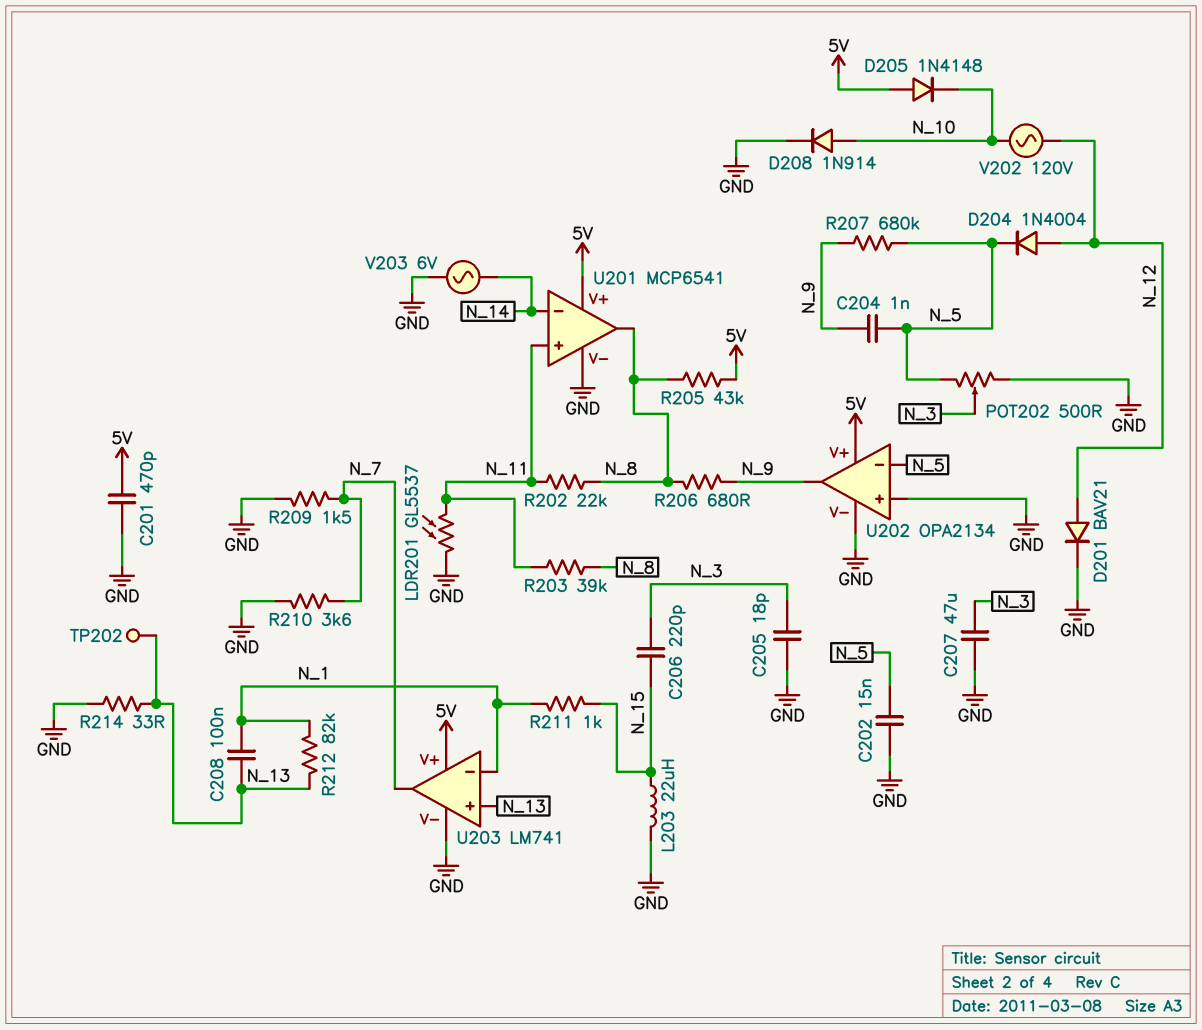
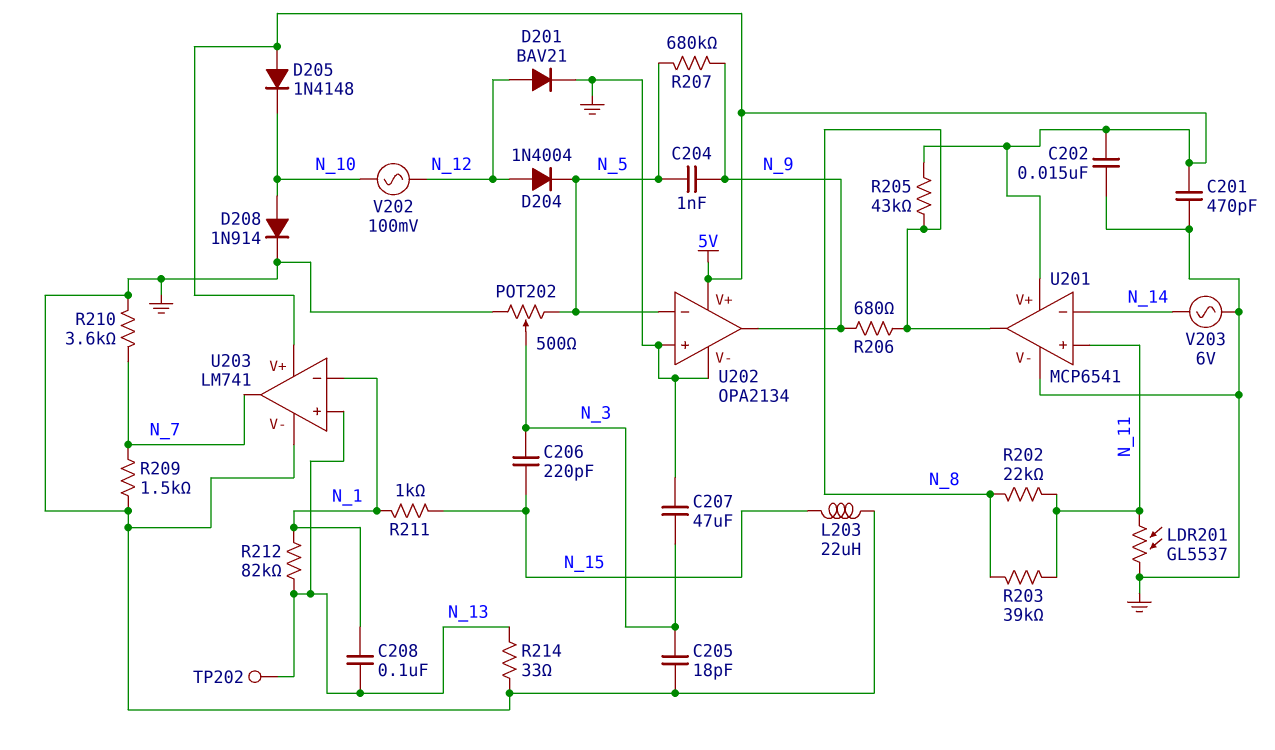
C202: 15nF (GND, N_5) -> 15nF (5V, GND)
V202: AC 120V (N_10, N_12) -> AC 100mV (N_10, N_12)

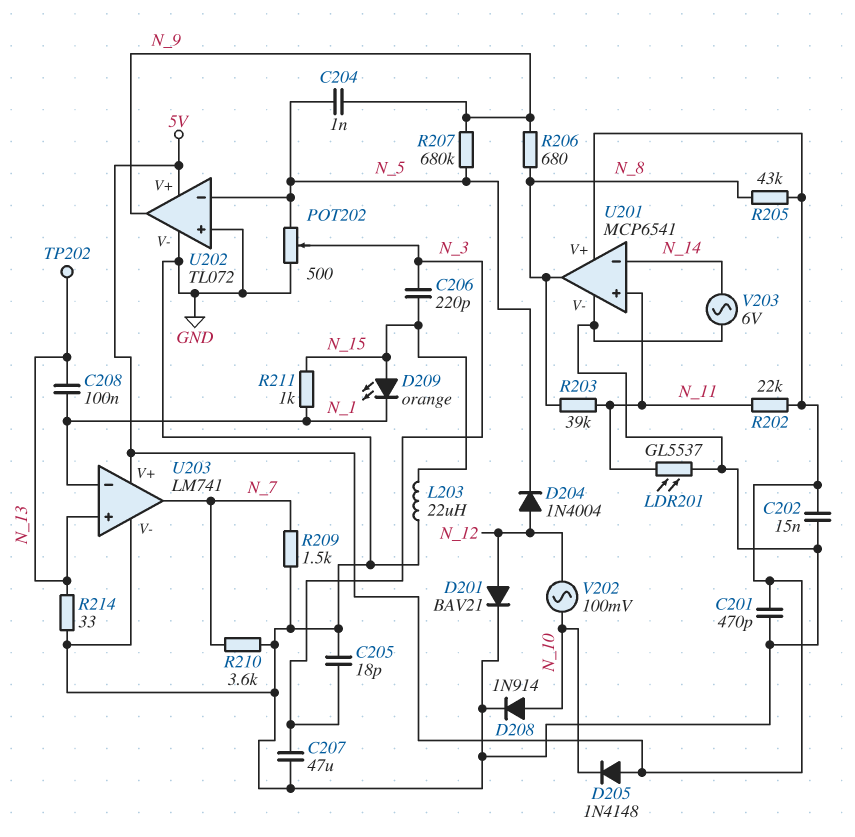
D209: none -> LED orange (A N_15, K N_1)
R202: 22k (N_8, N_11) -> 22k (5V, N_11)
R212: 82k (N_1, N_13) -> none
U202: OPA2134 -> TL072

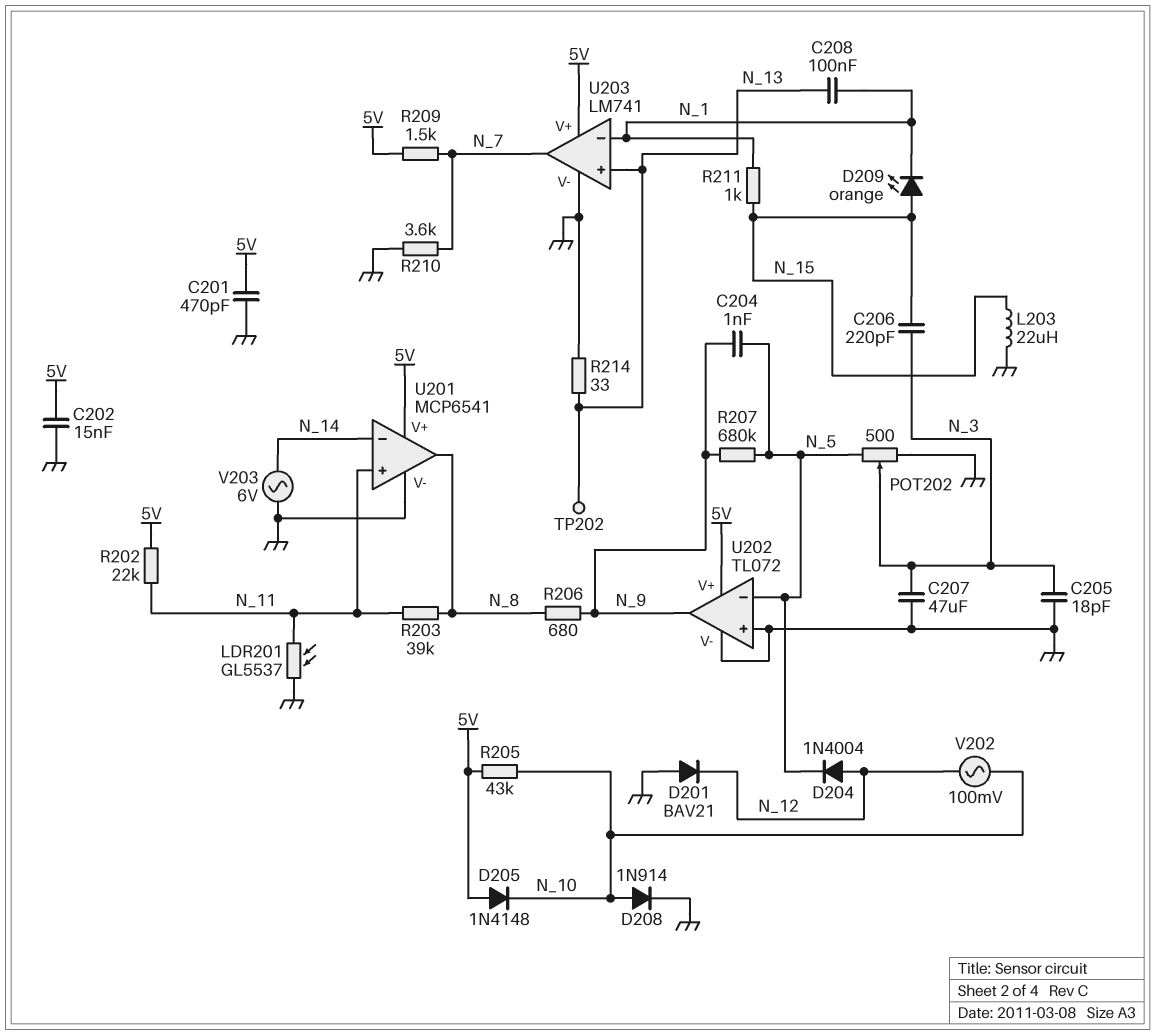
D201: diode BAV21 (A N_12, K GND) -> diode BAV21 (A GND, K N_12)
R205: 43k (5V, N_8) -> 43k (5V, N_10)
R209: 1.5k (GND, N_7) -> 1.5k (5V, N_7)

